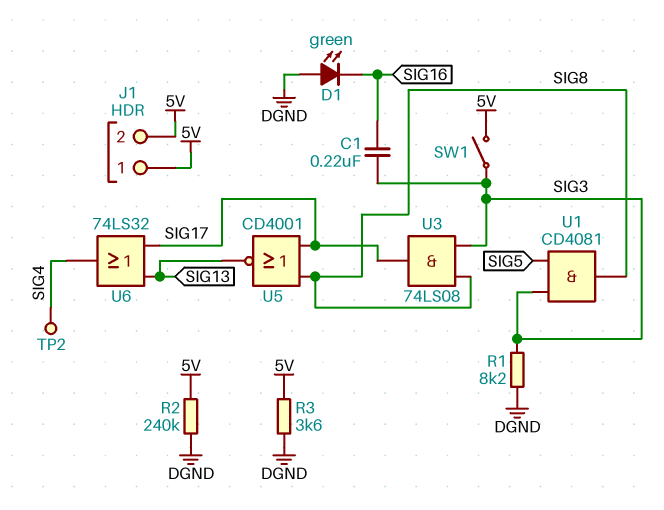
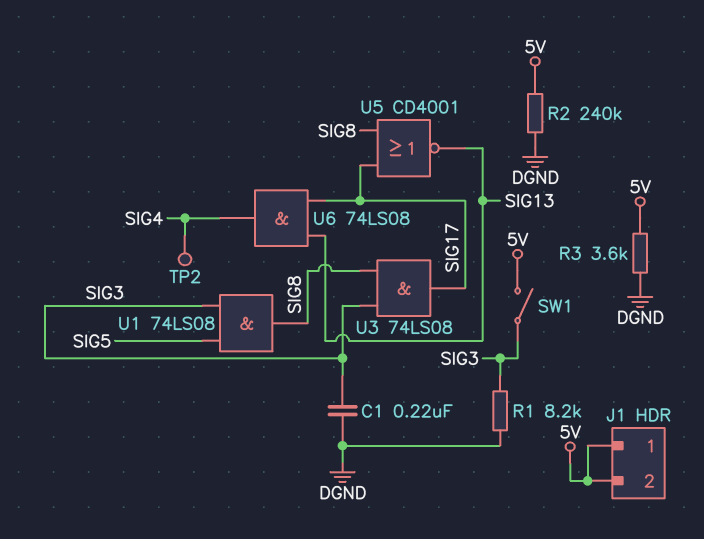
C1: 220nF (SIG3, SIG16) -> 220nF (DGND, SIG3)
D1: LED green (A DGND, K SIG16) -> none
U1: AND CD4081 (in SIG3, in SIG5, out SIG8) -> AND 74LS08 (in SIG3, in SIG5, out SIG8)
U6: OR 74LS32 (in SIG13, in SIG17, out SIG4) -> AND 74LS08 (in SIG13, in SIG17, out SIG4)

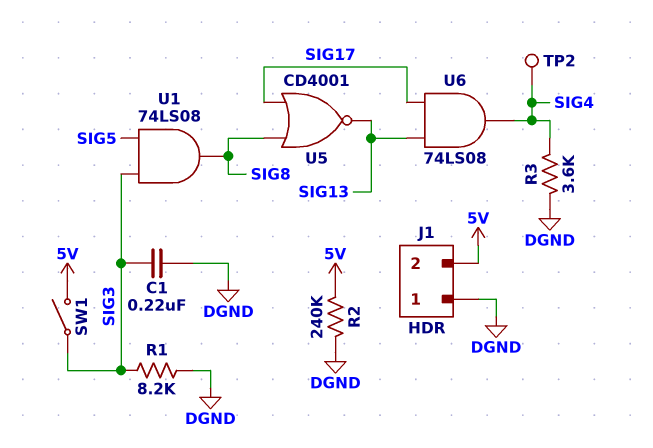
J1 pin 1: 5V -> DGND
R3: 3.6k (5V, DGND) -> 3.6k (DGND, SIG4)
U3: AND 74LS08 (in SIG3, in SIG8, out SIG17) -> none

